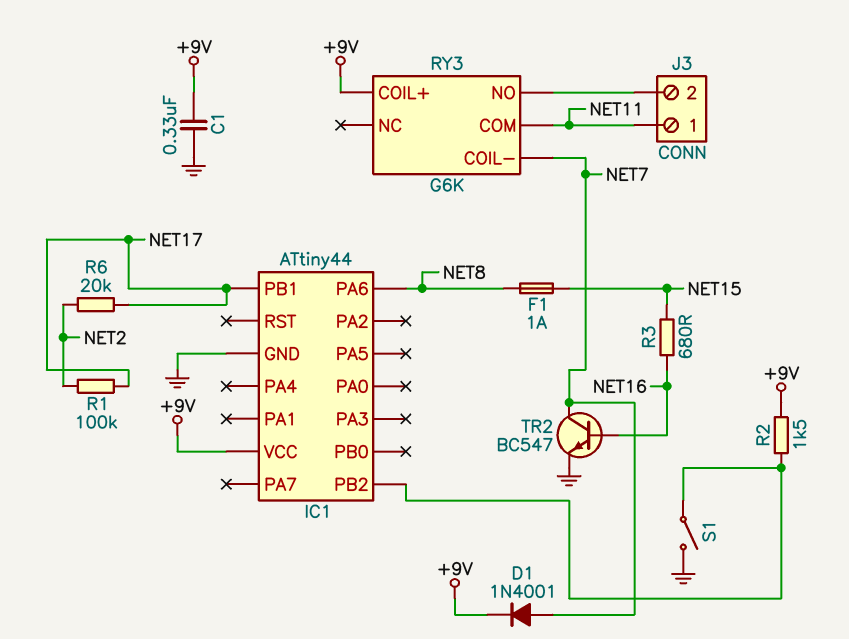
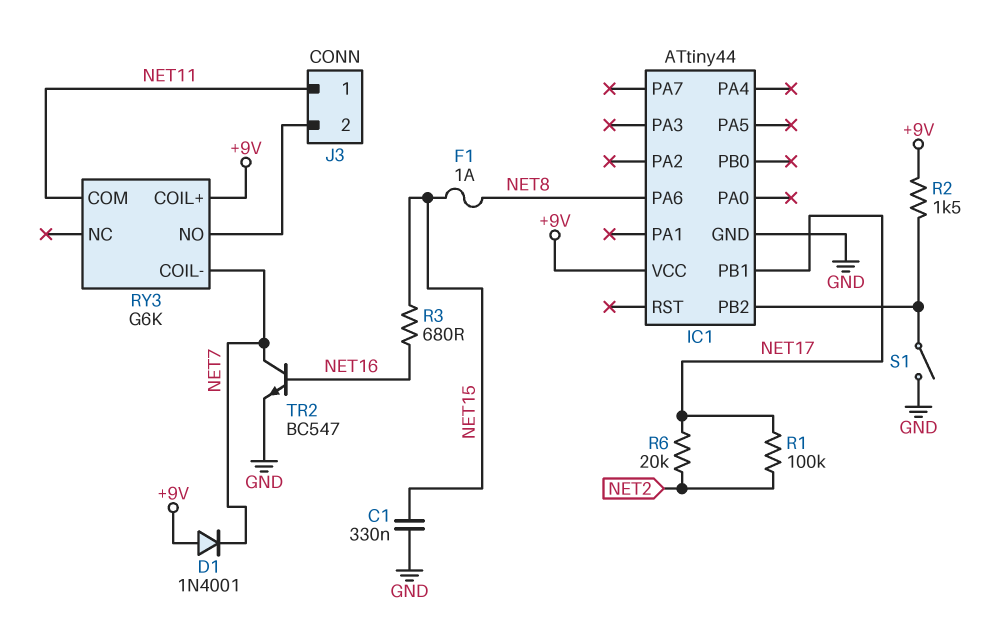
C1: 330nF (+9V, GND) -> 330nF (GND, NET15)
D1: diode 1N4001 (A NET7, K +9V) -> diode 1N4001 (A +9V, K NET7)

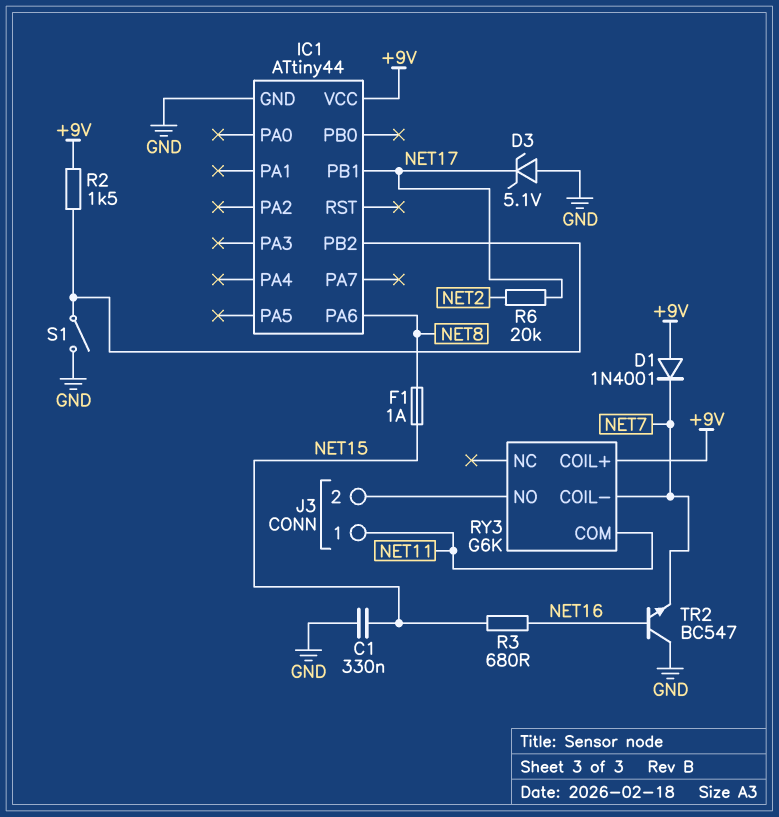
D3: none -> zener 5.1V (A GND, K NET17)
R1: 100k (NET2, NET17) -> none
TR2: NPN BC547 (B NET16, C NET7, E GND) -> NPN BC547 (B NET16, C GND, E NET7)

